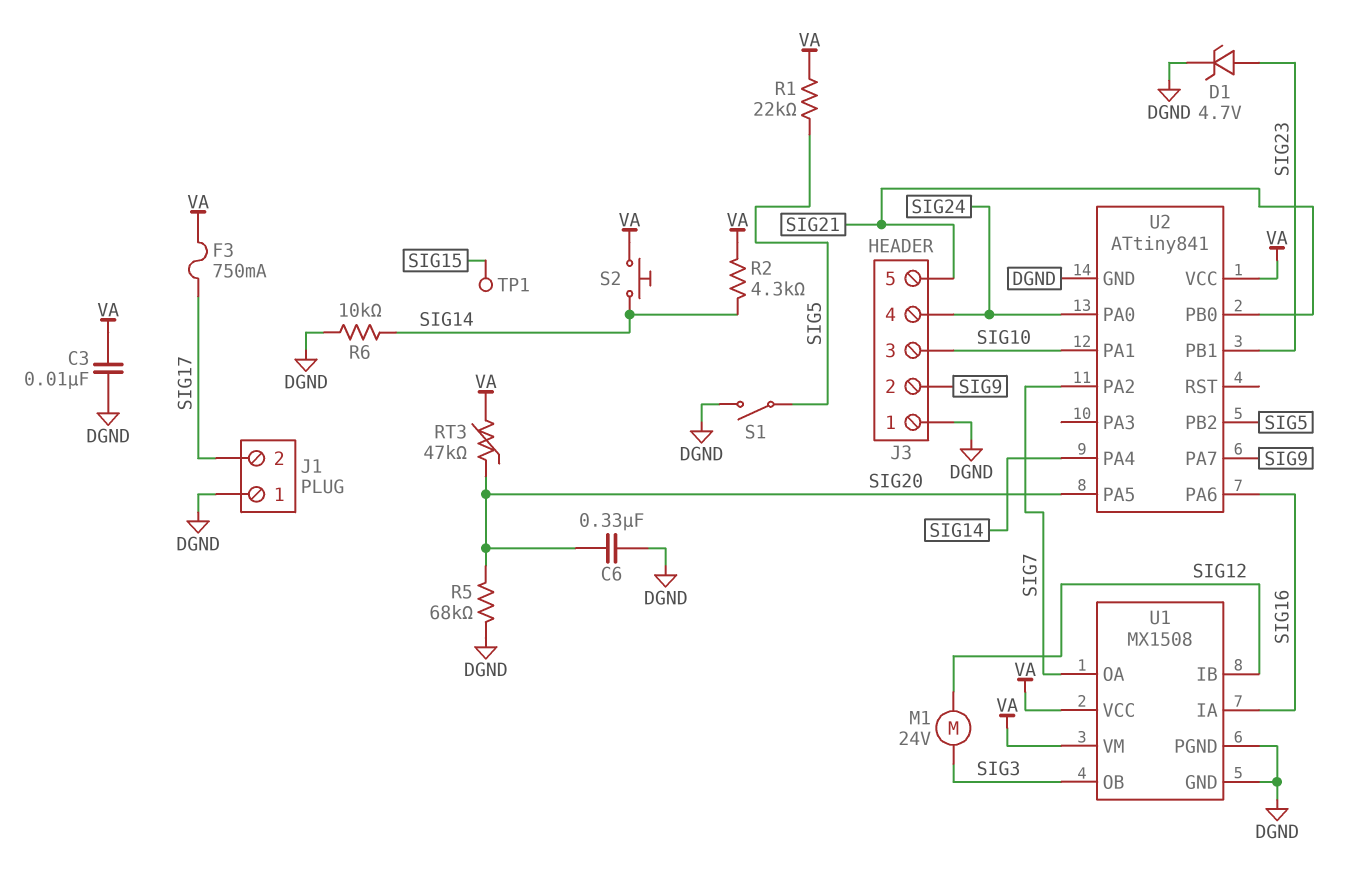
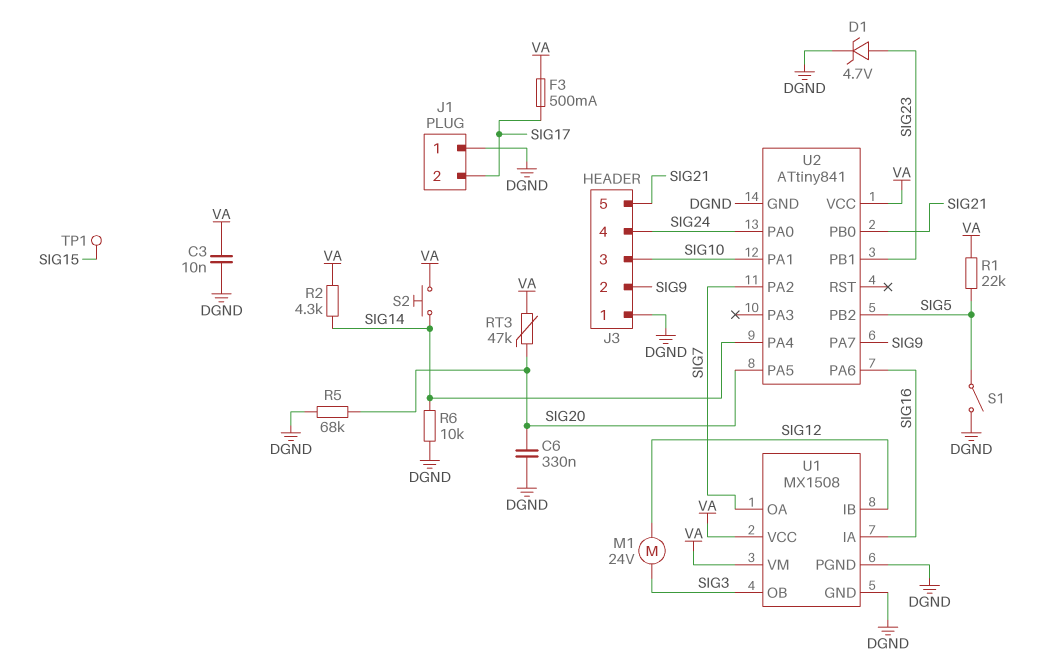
F3: 750mA (SIG17, VA) -> 500mA (SIG17, VA)

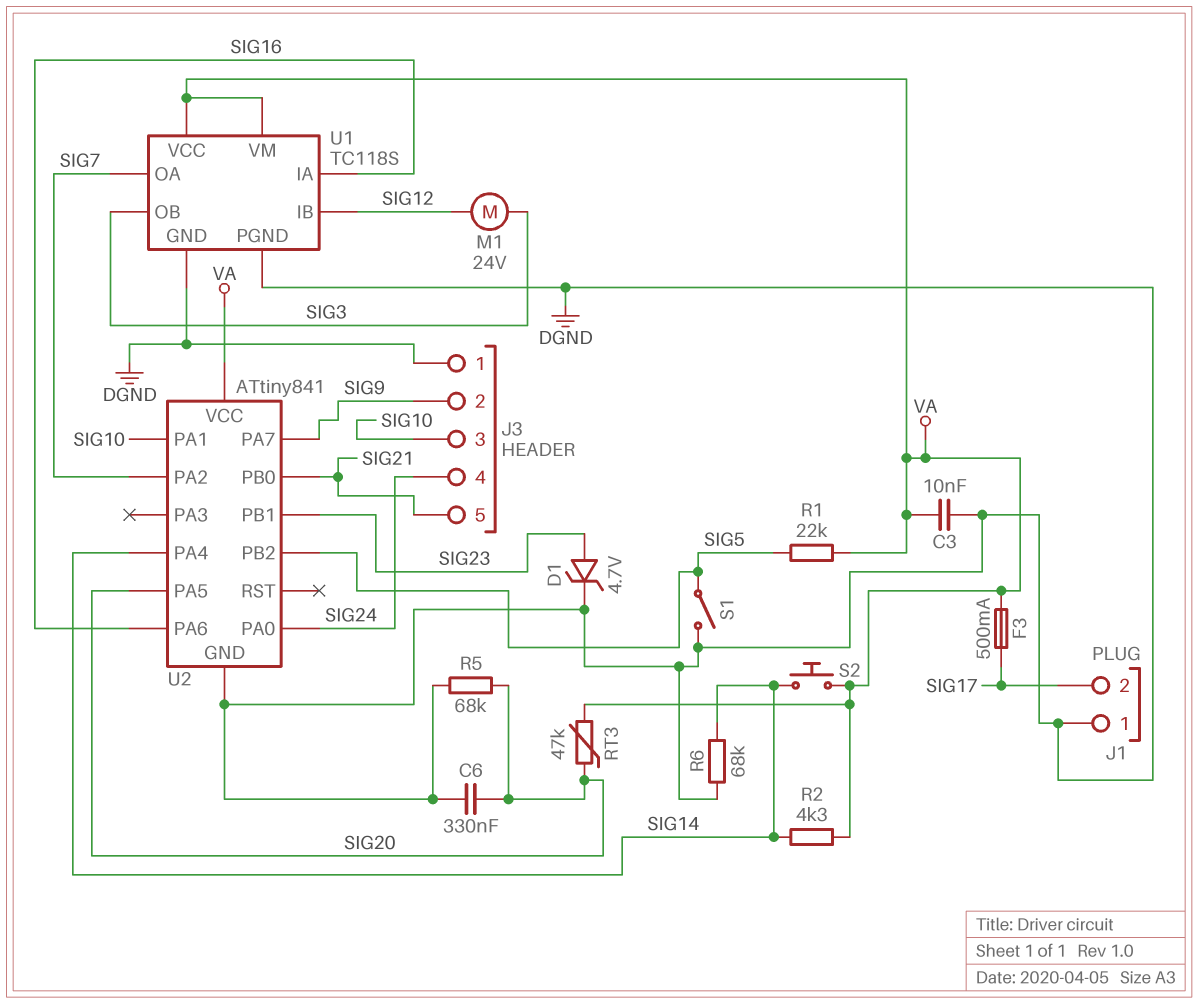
R6: 10k (DGND, SIG14) -> 68k (DGND, SIG14)
TP1: test point (SIG15) -> none
U1: MX1508 -> TC118S

